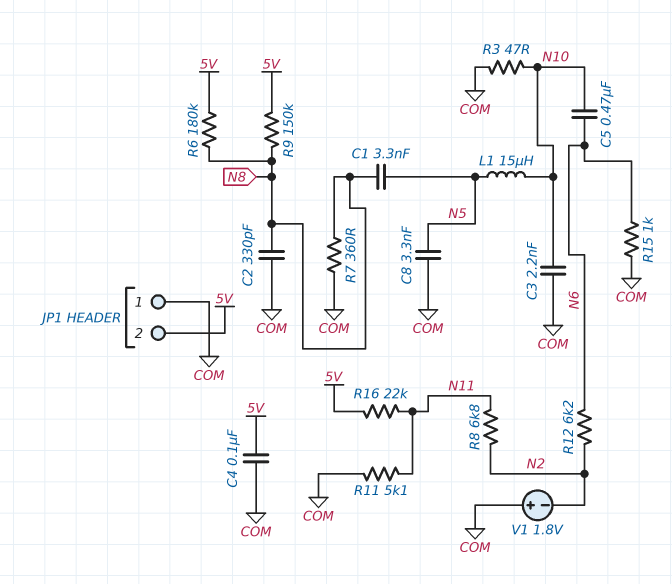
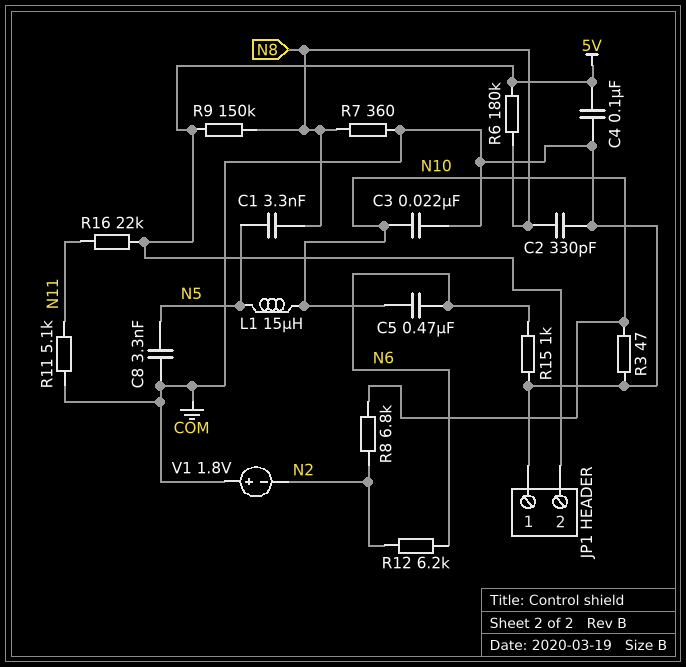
C3: 2.2nF (COM, N10) -> 22nF (COM, N10)
R8: 6.8k (N2, N11) -> 6.8k (N2, N10)

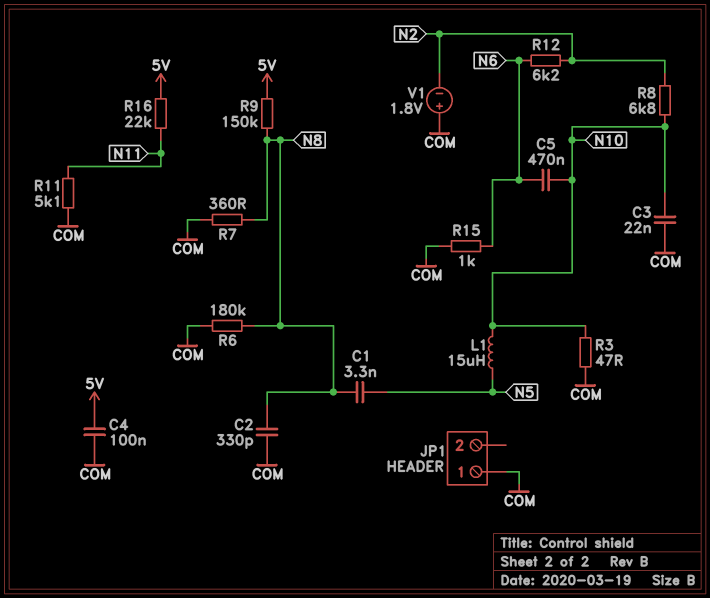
C8: 3.3nF (COM, N5) -> none
JP1 pin 2: 5V -> none
R6: 180k (5V, N8) -> 180k (COM, N8)

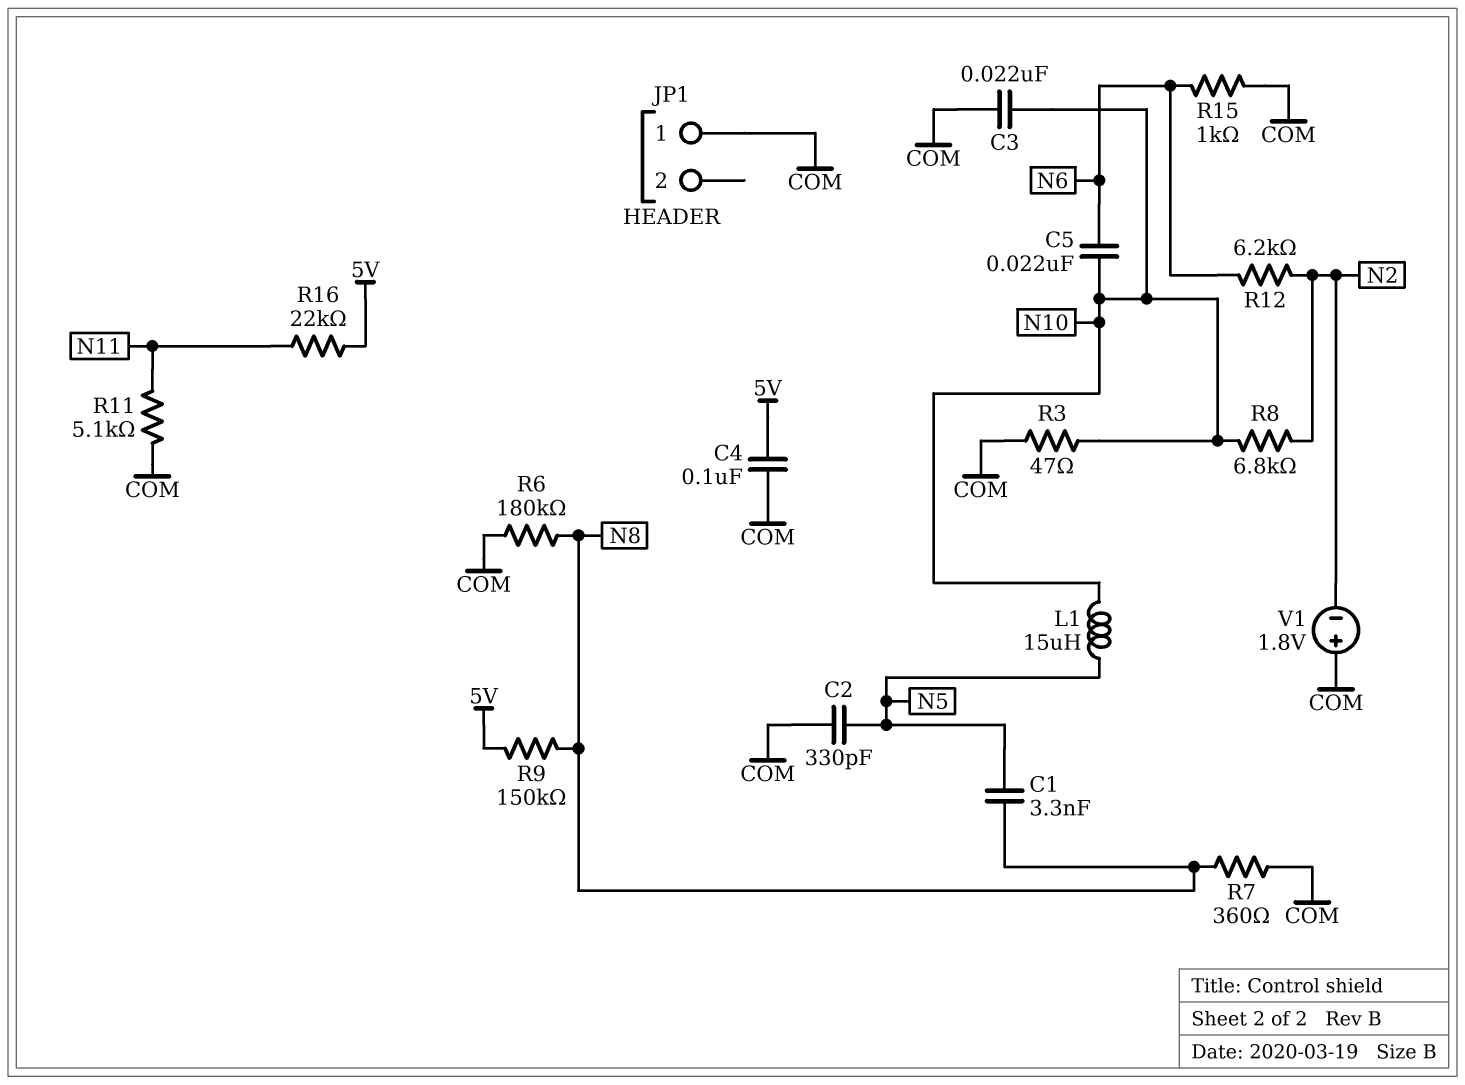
C2: 330pF (COM, N8) -> 330pF (COM, N5)
C5: 470nF (N6, N10) -> 22nF (N6, N10)

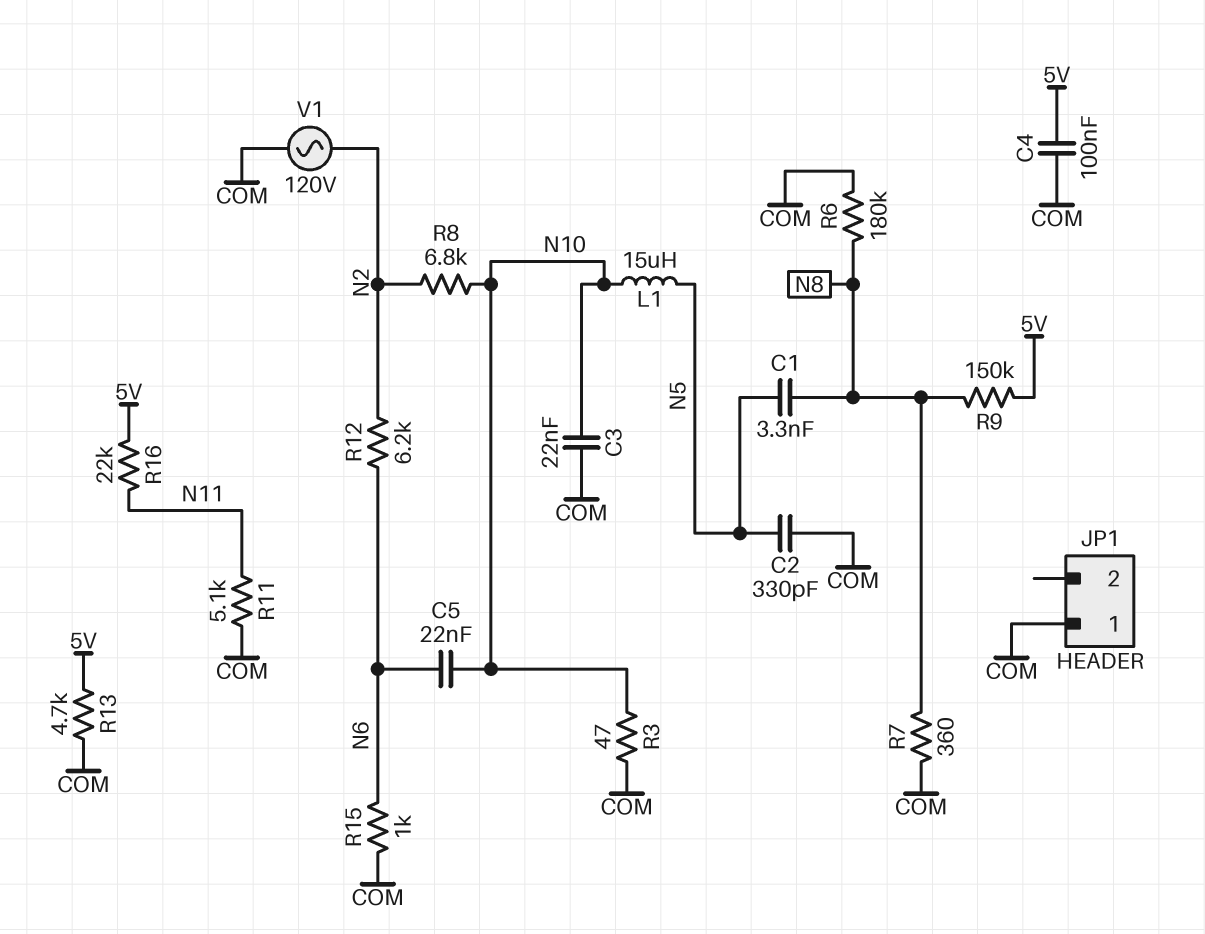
R13: none -> 4.7k (5V, COM)
V1: 1.8V (plus COM, minus N2) -> AC 120V (COM, N2)

